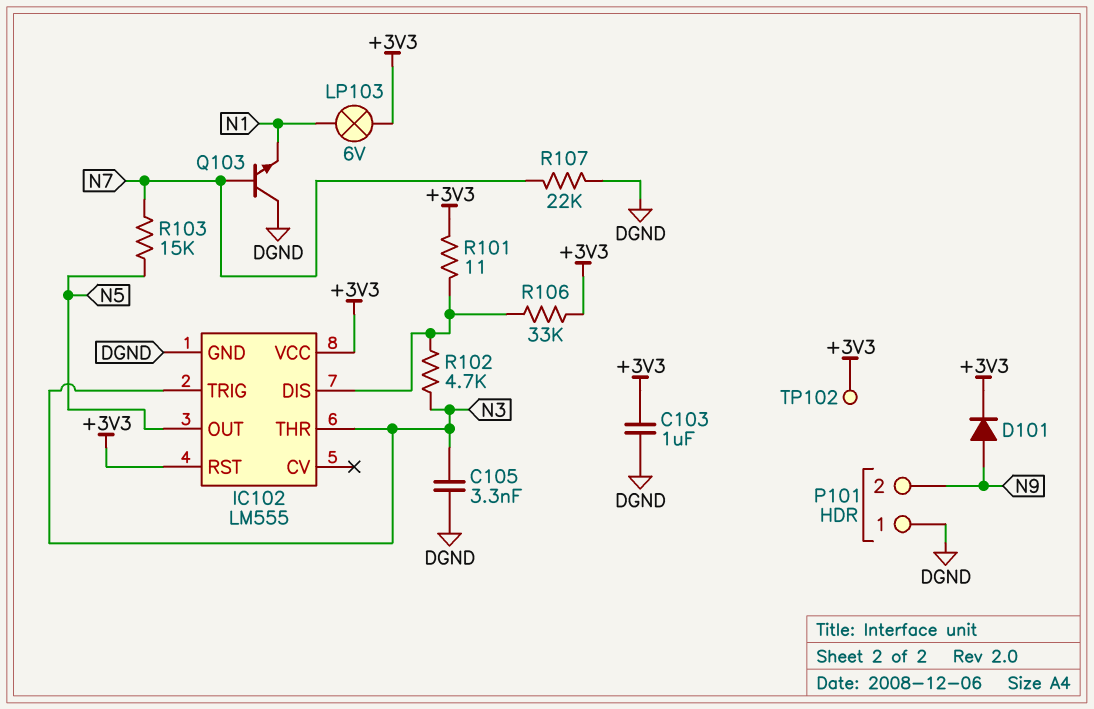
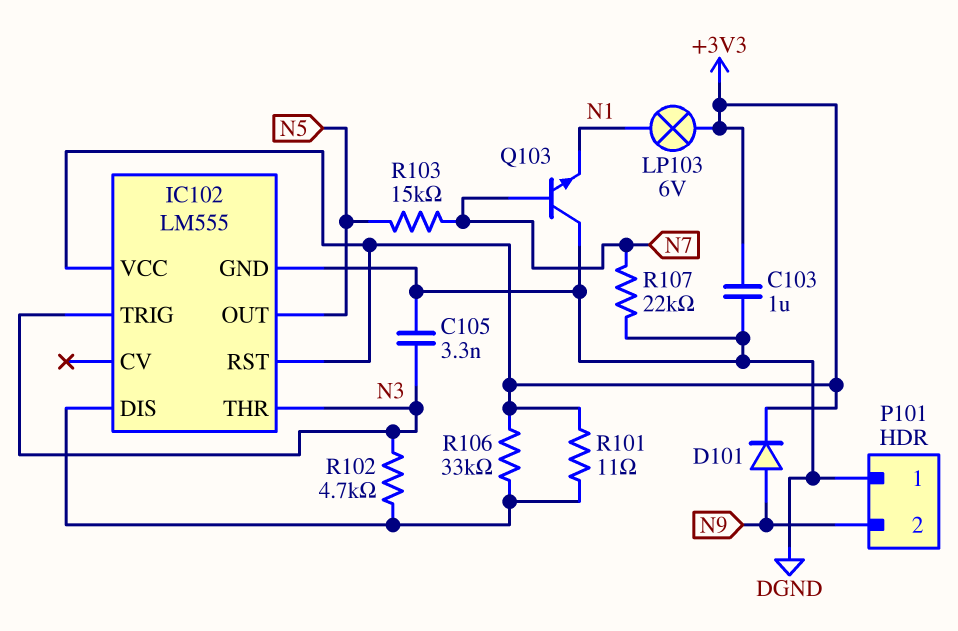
TP102: test point (+3V3) -> none

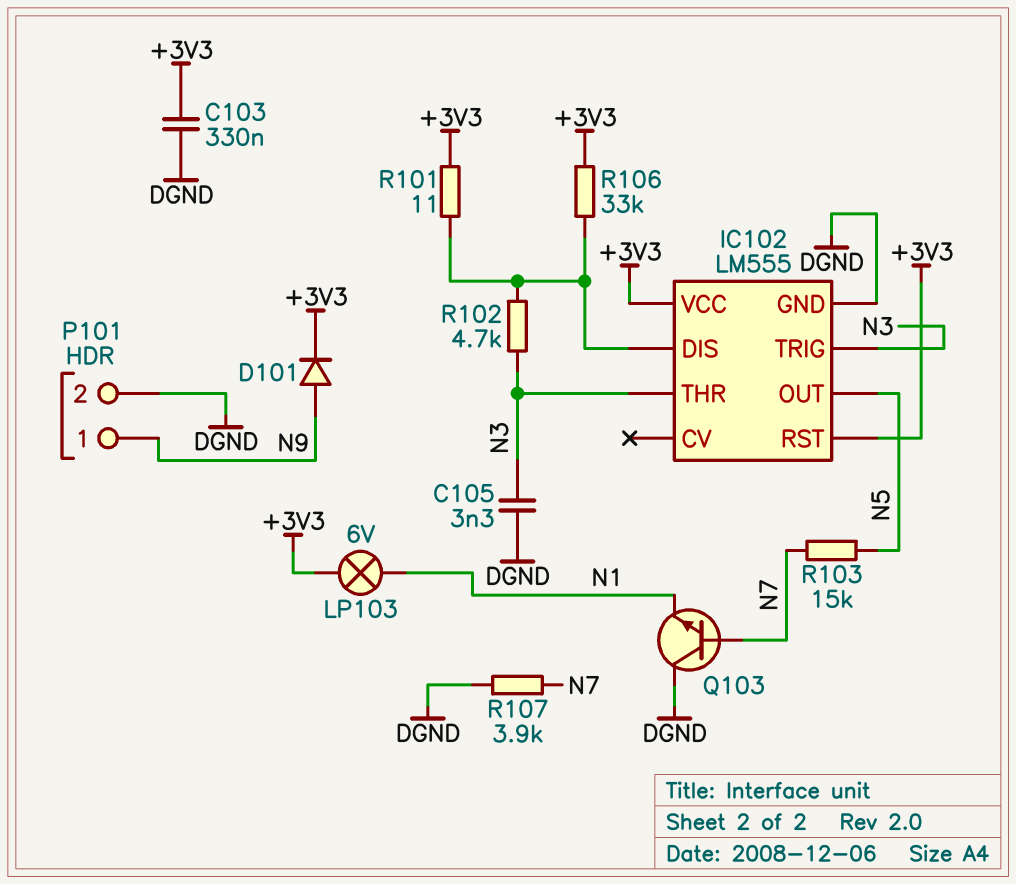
C103: 1uF (+3V3, DGND) -> 330nF (+3V3, DGND)
P101 pin 1: DGND -> N9
P101 pin 2: N9 -> DGND
R107: 22k (DGND, N7) -> 3.9k (DGND, N7)

